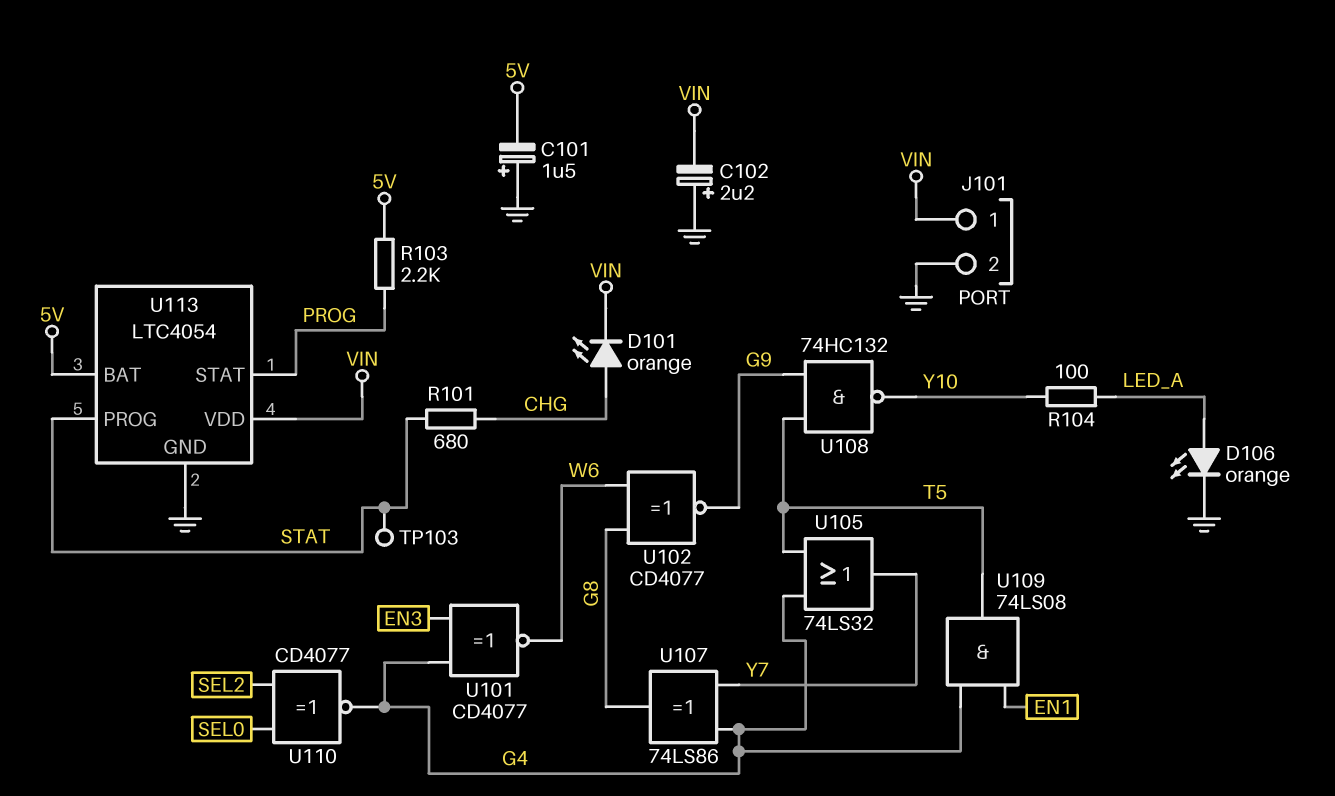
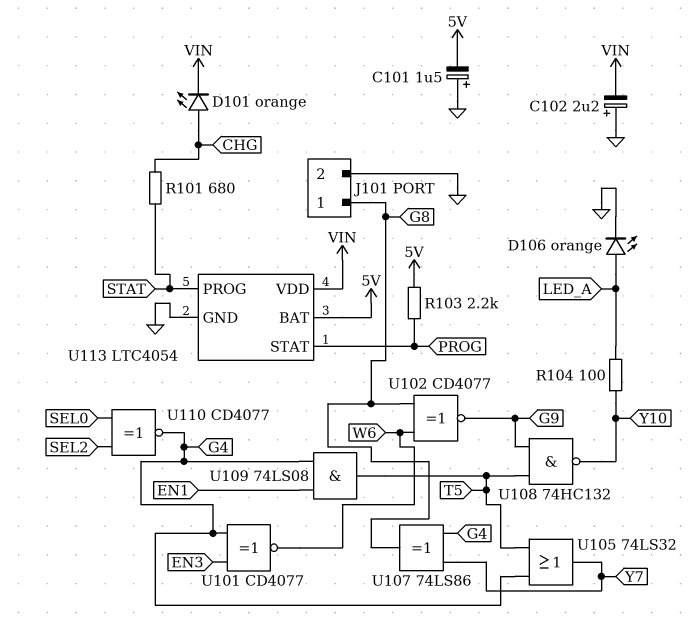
J101 pin 1: VIN -> G8
TP103: test point (STAT) -> none

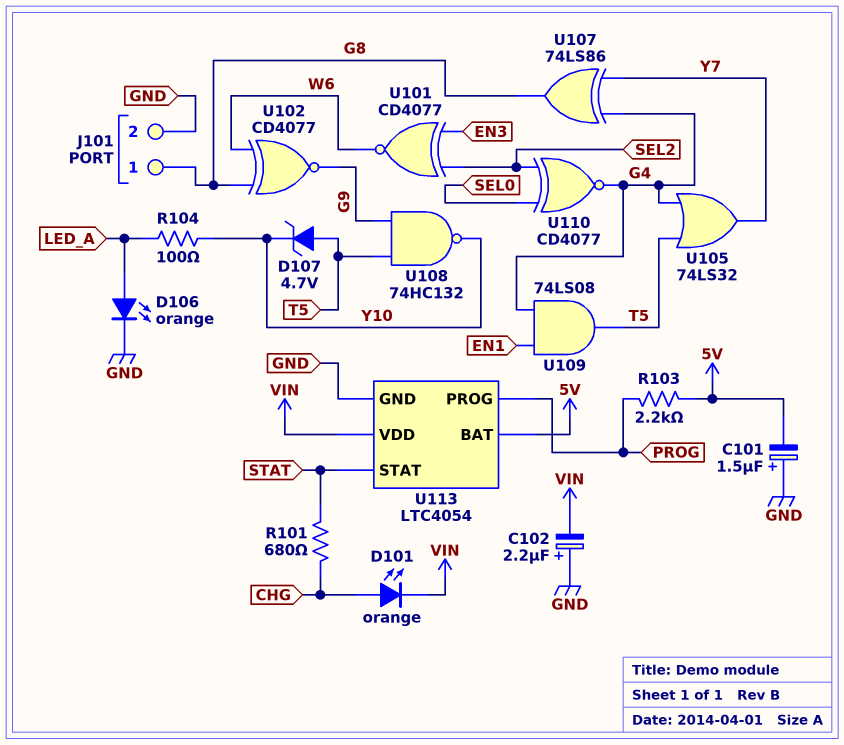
D107: none -> zener 4.7V (A T5, K Y10)
U101: XNOR CD4077 (in EN3, in G4, out W6) -> XNOR CD4077 (in EN3, in SEL2, out W6)
U113 pin PROG: STAT -> PROG
U113 pin STAT: PROG -> STAT

